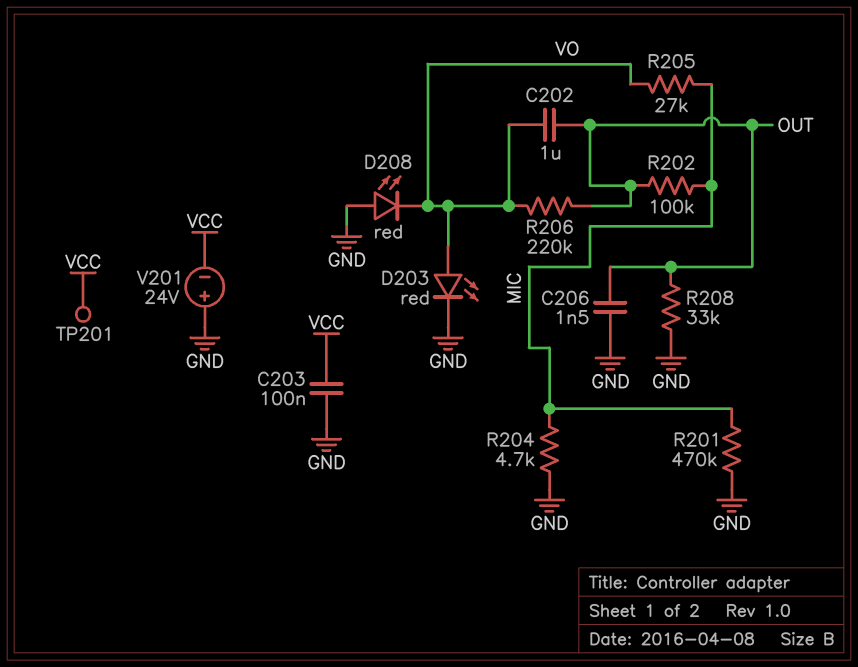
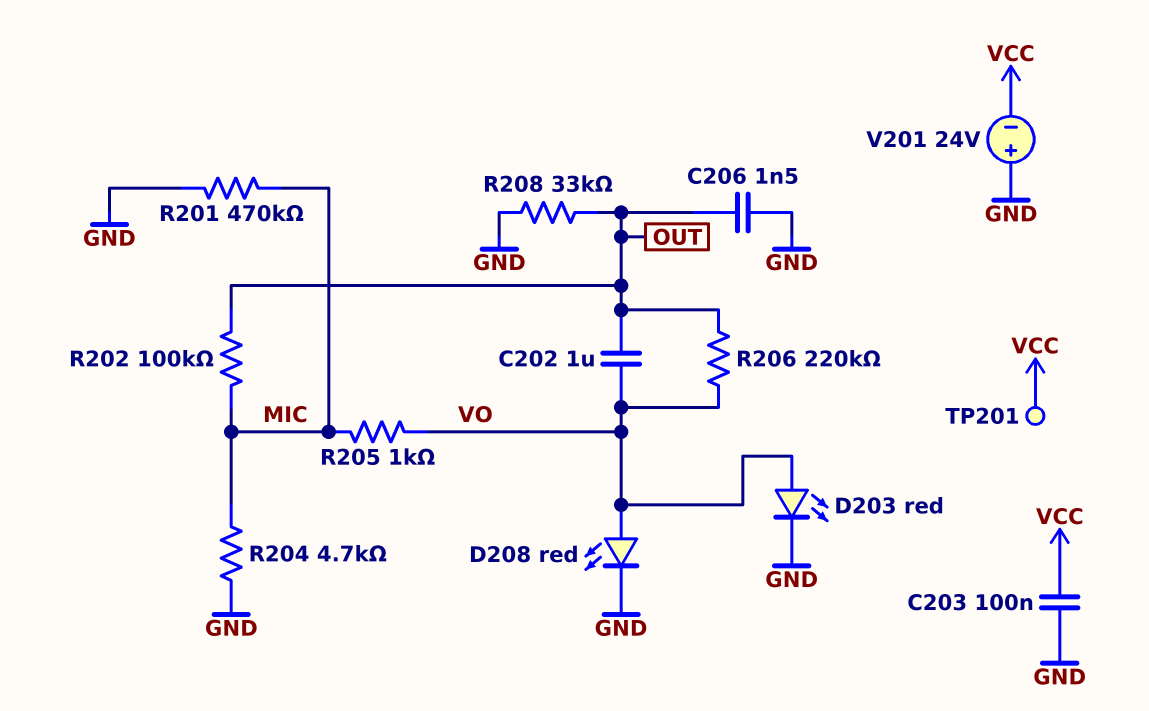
D208: LED red (A GND, K VO) -> LED red (A VO, K GND)
R205: 27k (MIC, VO) -> 1k (MIC, VO)

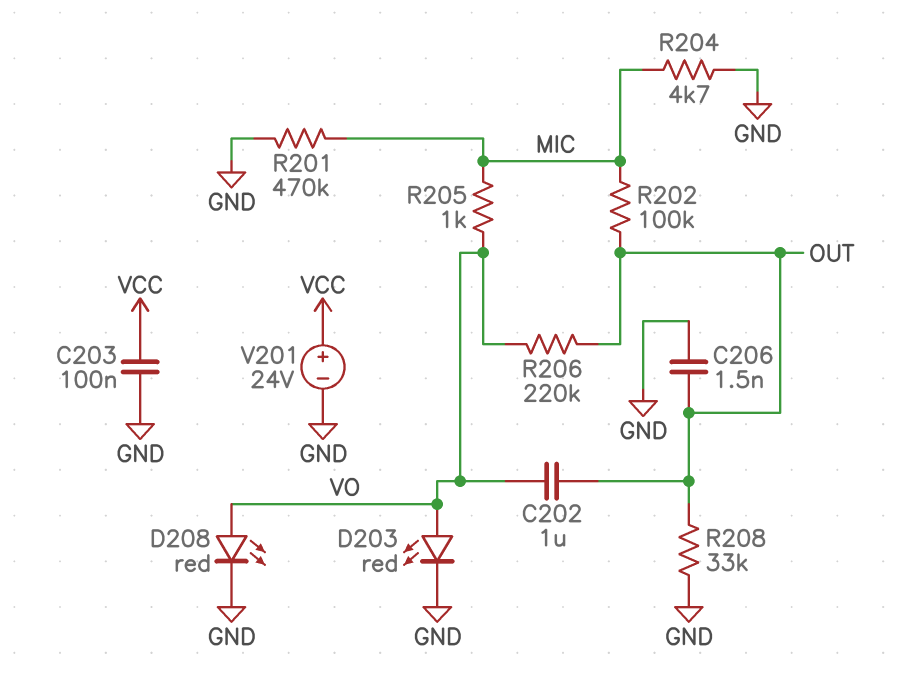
TP201: test point (VCC) -> none
V201: 24V (plus GND, minus VCC) -> 24V (plus VCC, minus GND)

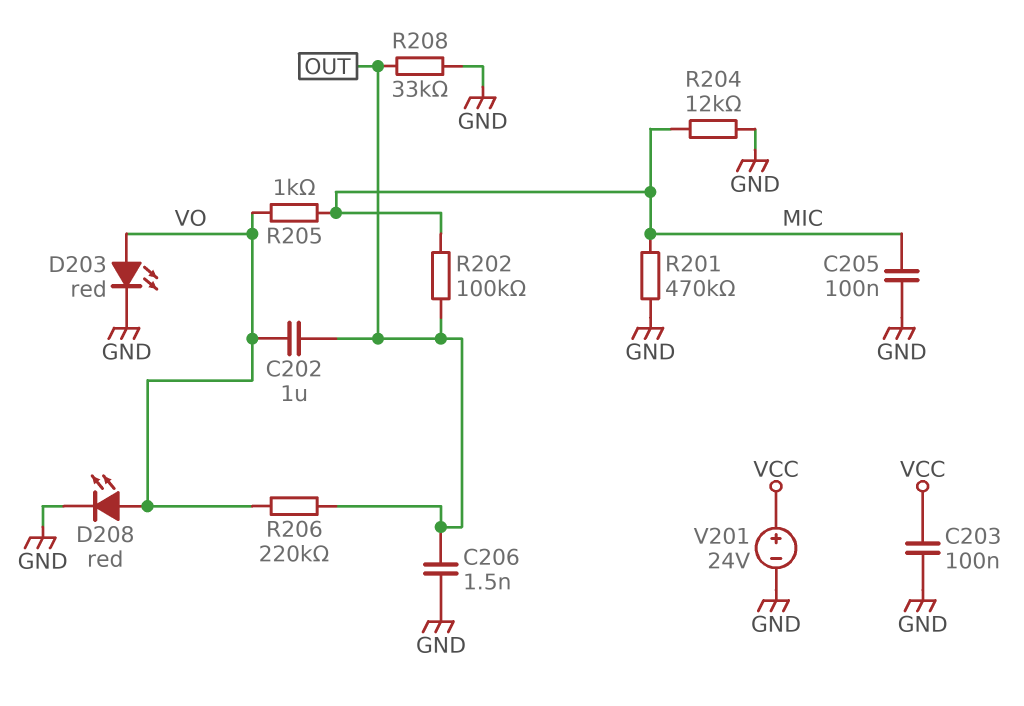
C205: none -> 100nF (GND, MIC)
R204: 4.7k (GND, MIC) -> 12k (GND, MIC)

